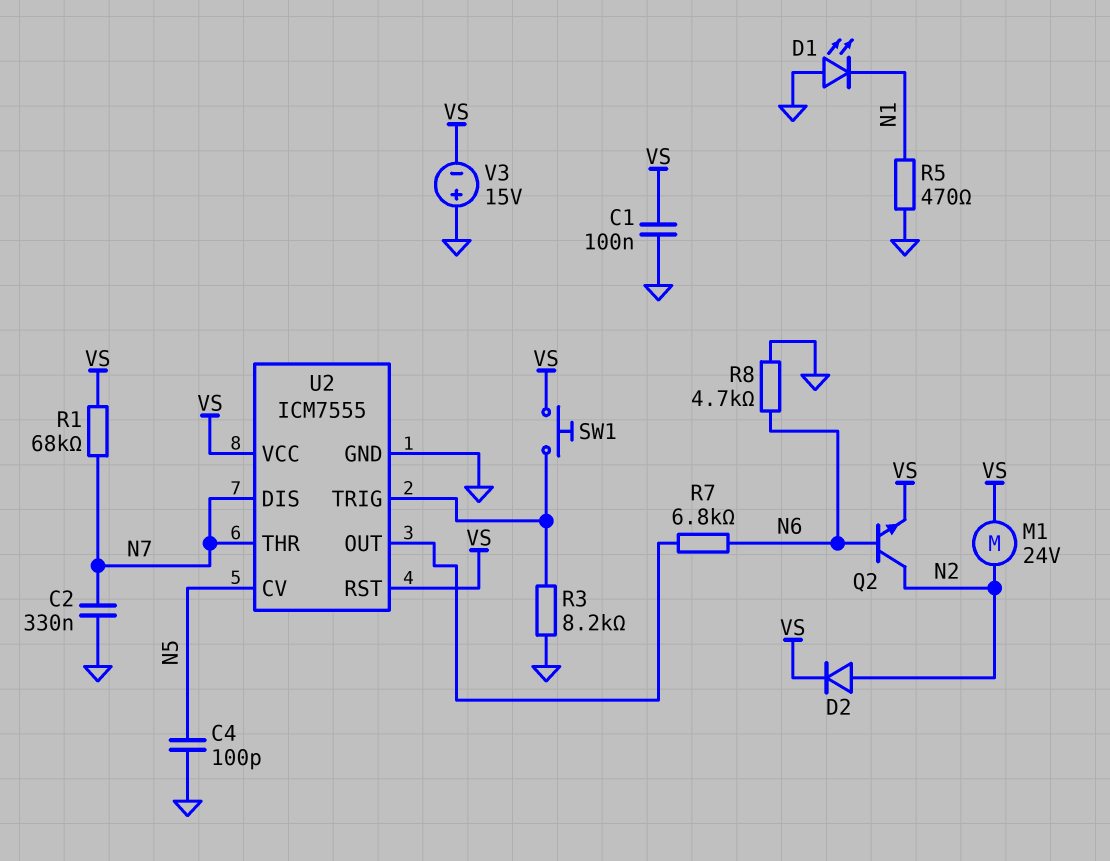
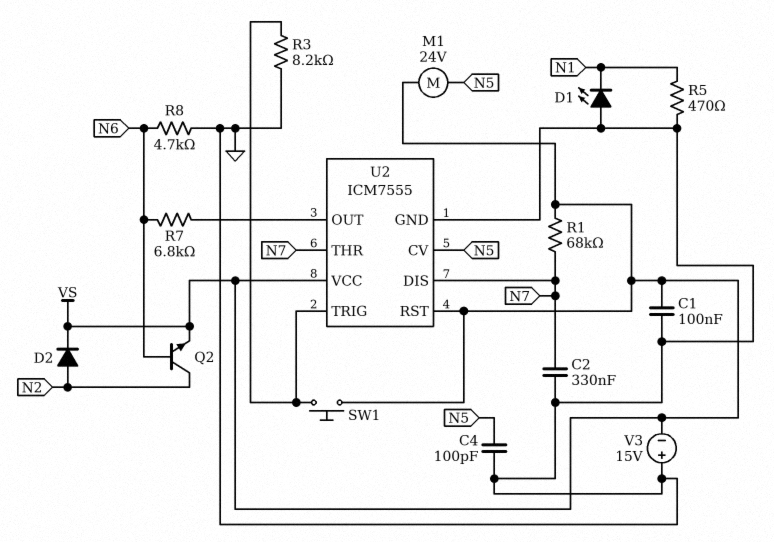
M1: motor 24V (N2, VS) -> motor 24V (N5, VS)

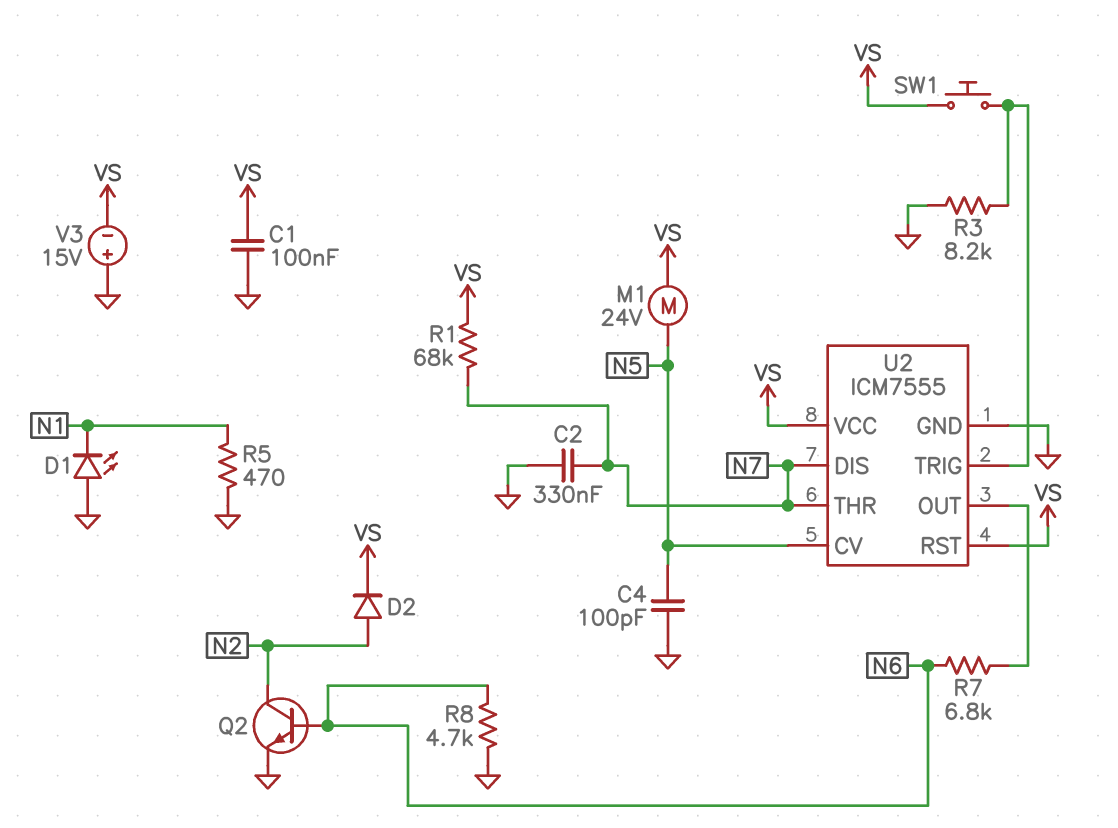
Q2: NPN (B N6, C N2, E VS) -> NPN (B N6, C N2, E GND)

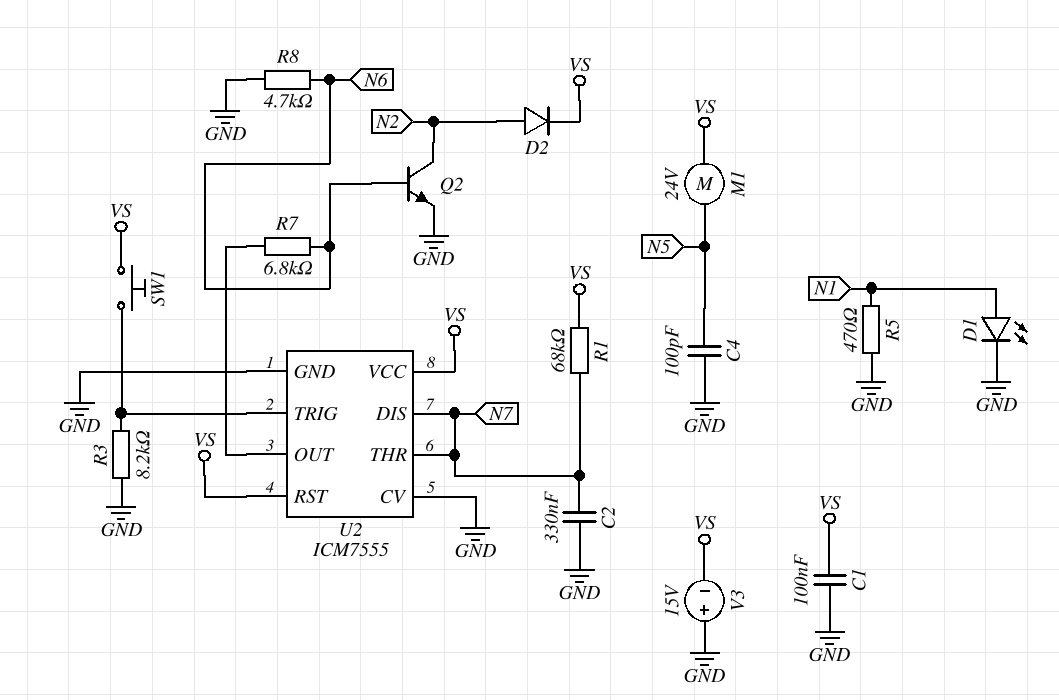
D1: LED (A GND, K N1) -> LED (A N1, K GND)
U2 pin CV: N5 -> GND

